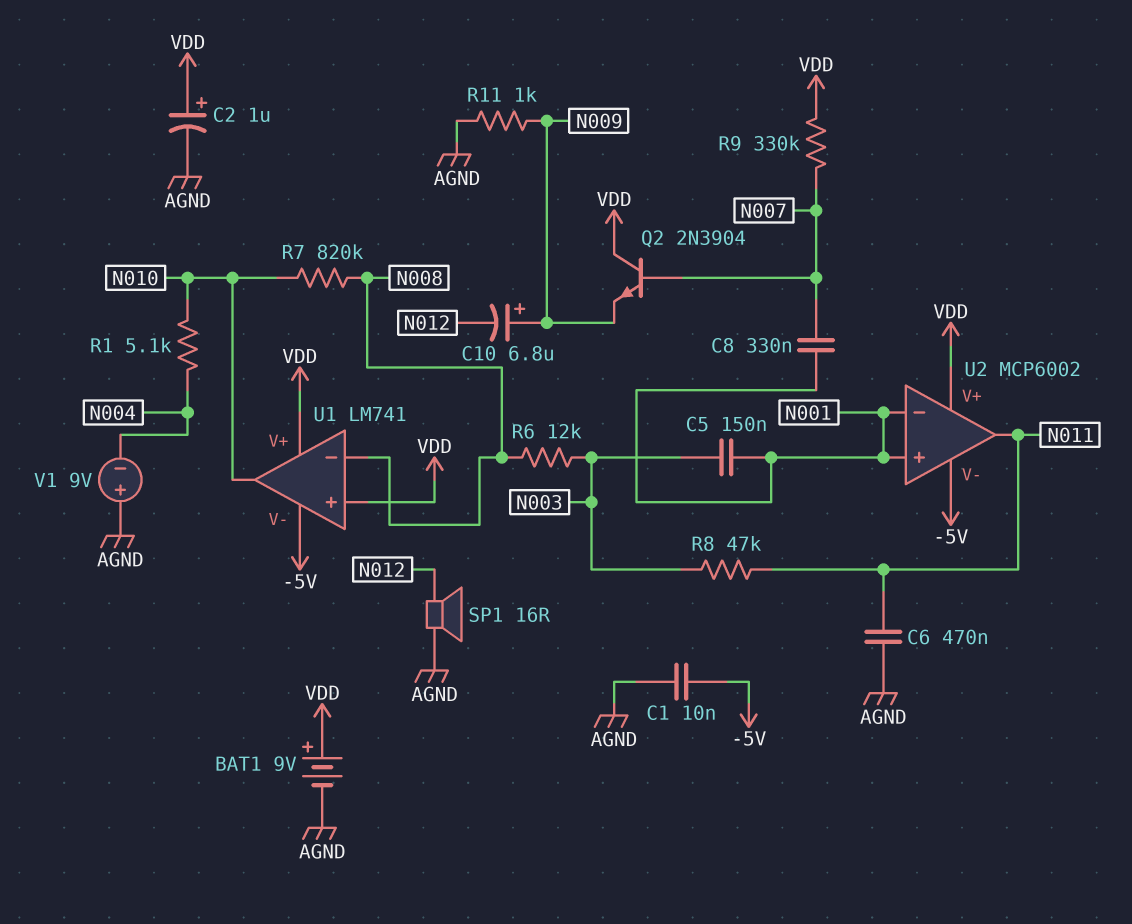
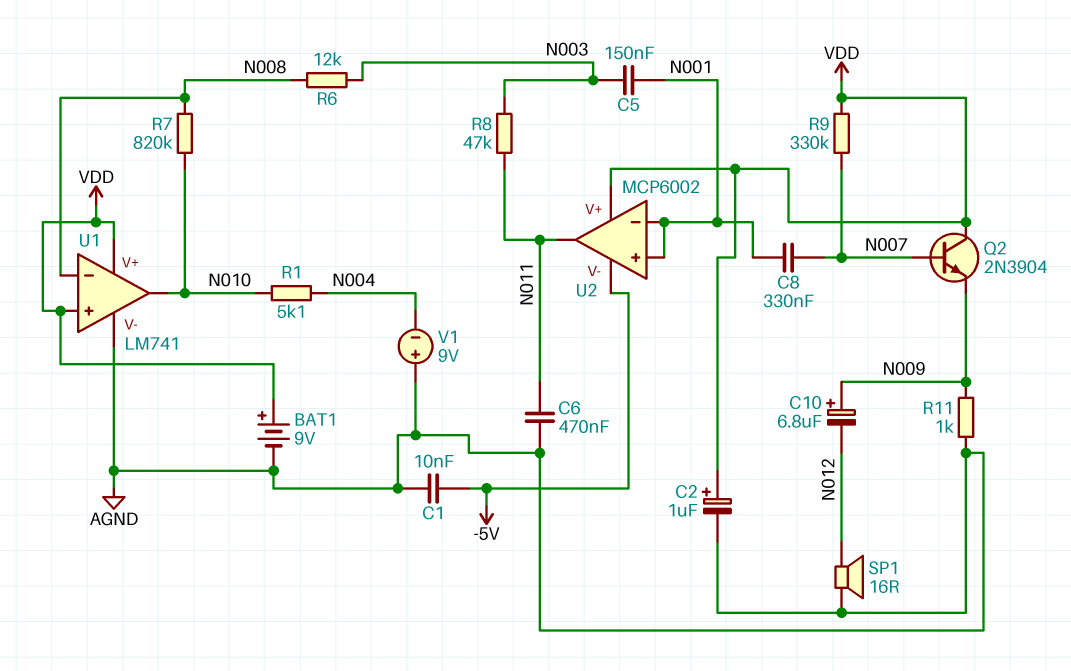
U1 pin V-: -5V -> AGND

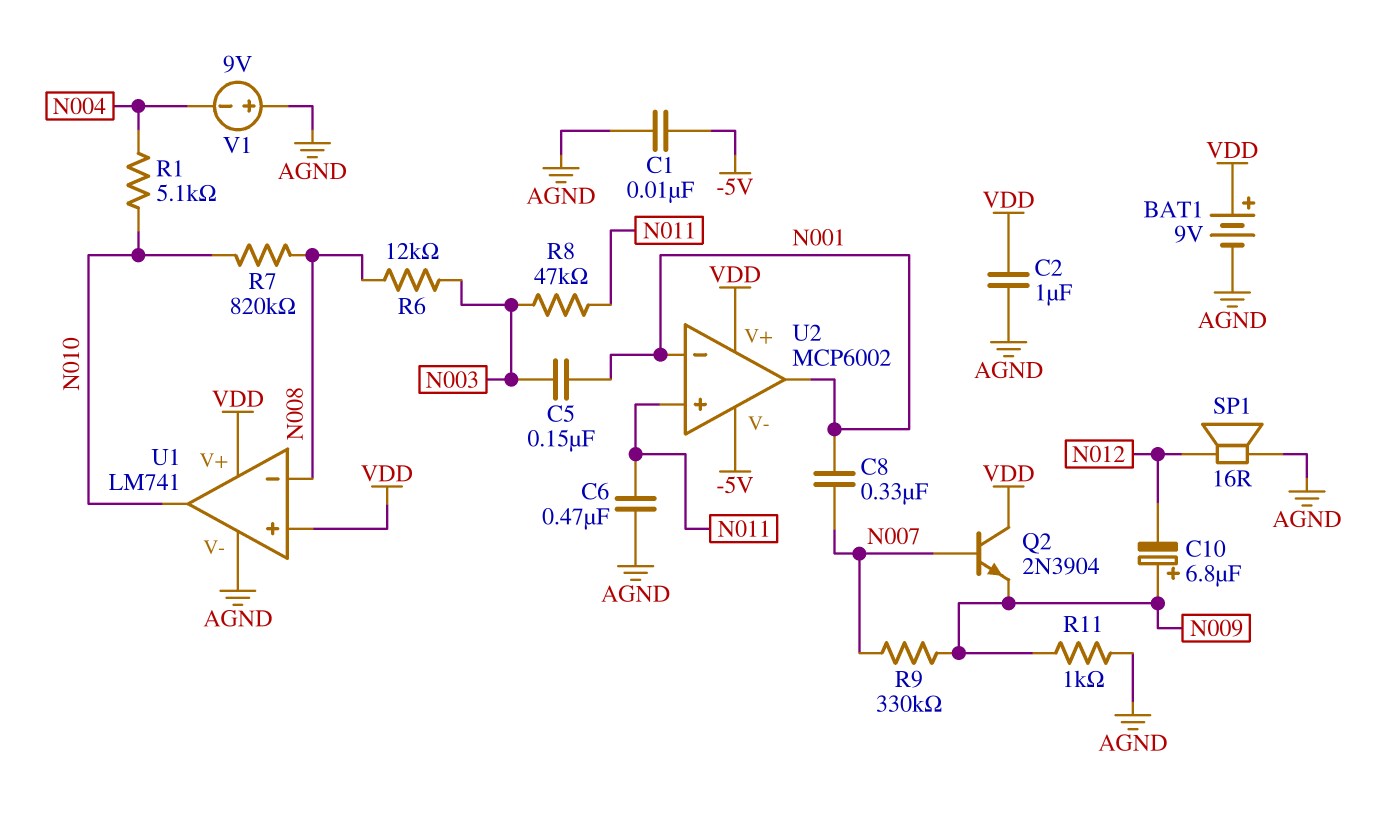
C2: 1uF (plus VDD, minus AGND) -> 1uF (AGND, VDD)
R9: 330k (N007, VDD) -> 330k (N007, N009)
U2 pin in+: N001 -> N011
U2 pin out: N011 -> N001

